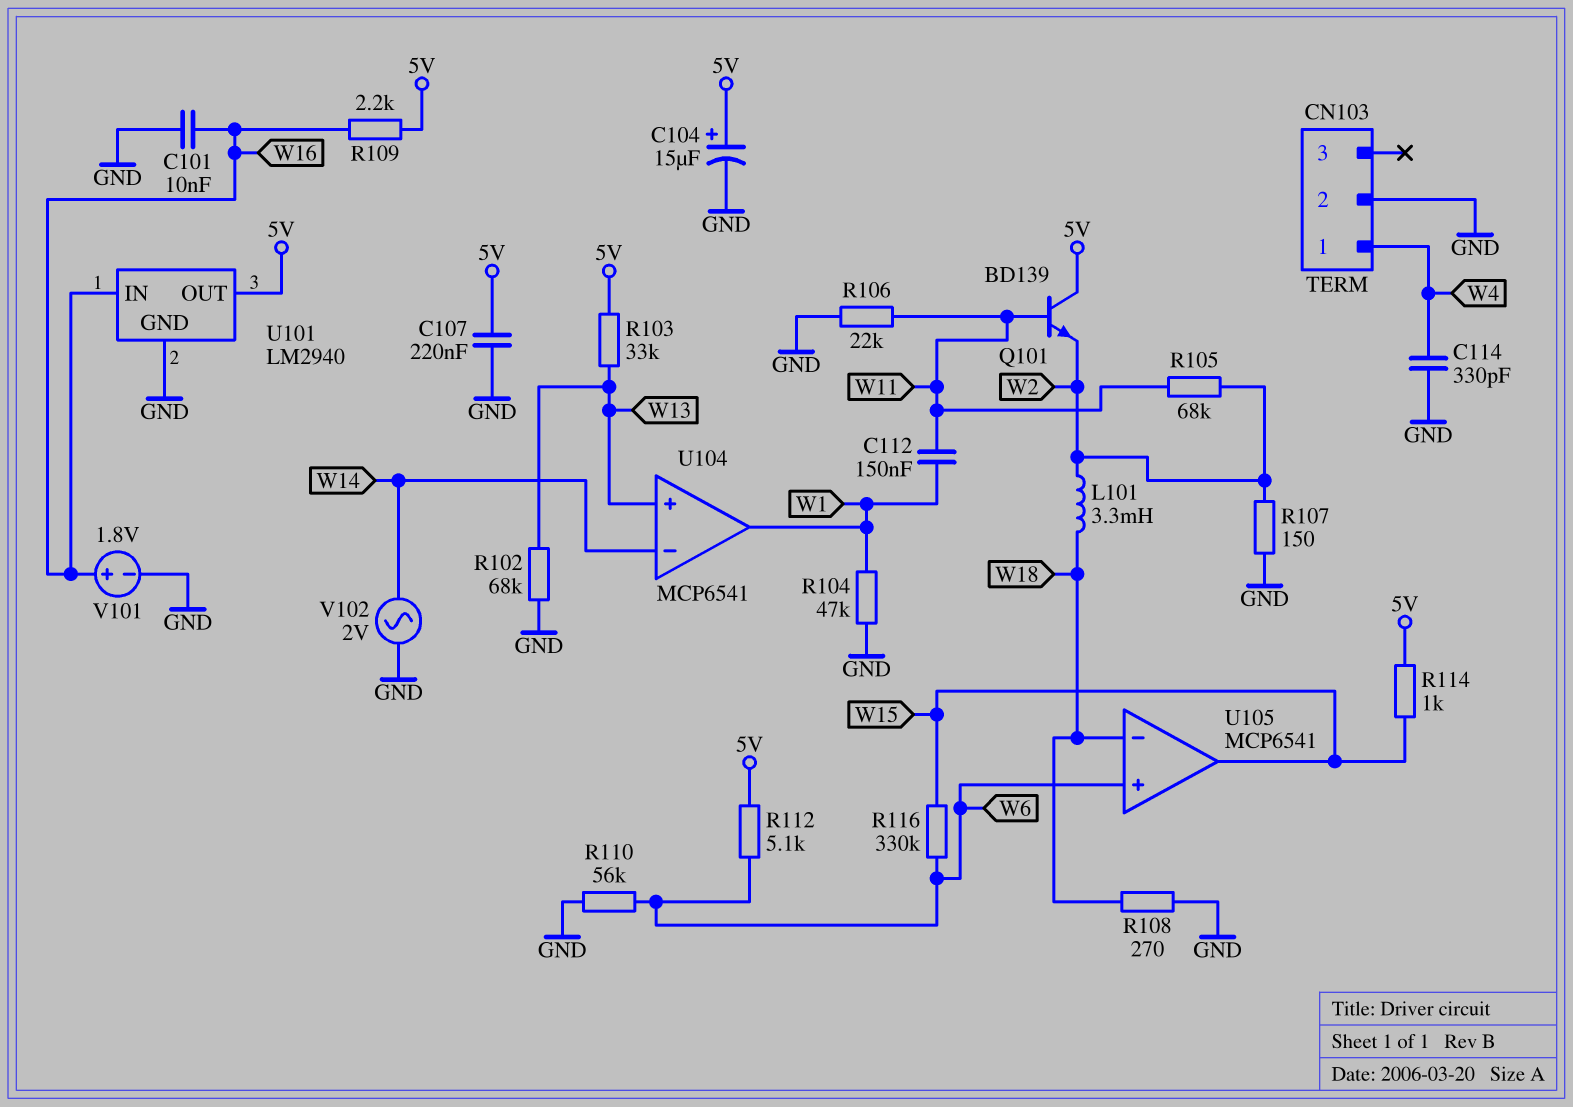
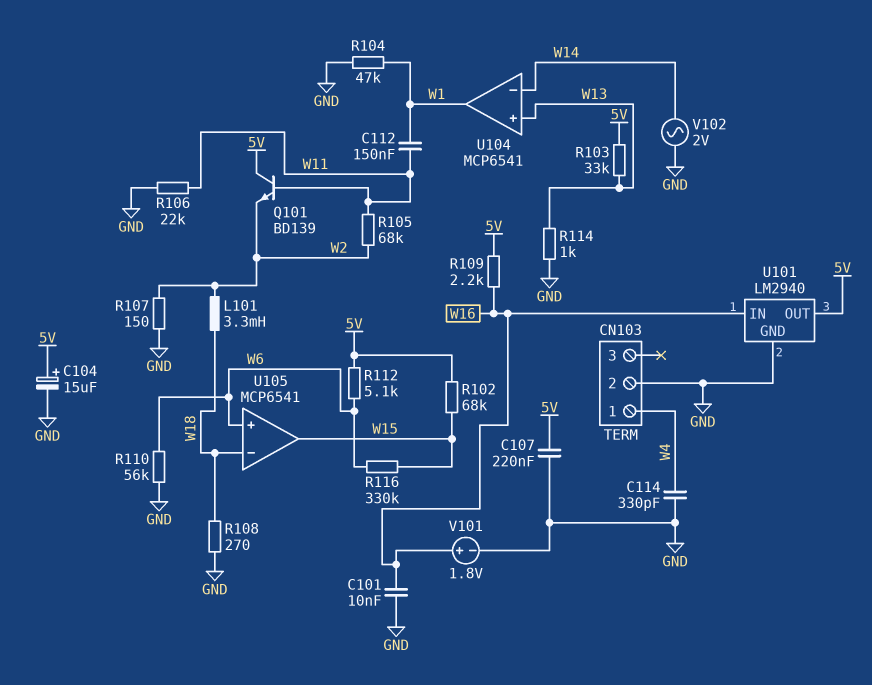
R102: 68k (GND, W13) -> 68k (5V, W15)
R114: 1k (5V, W15) -> 1k (GND, W13)

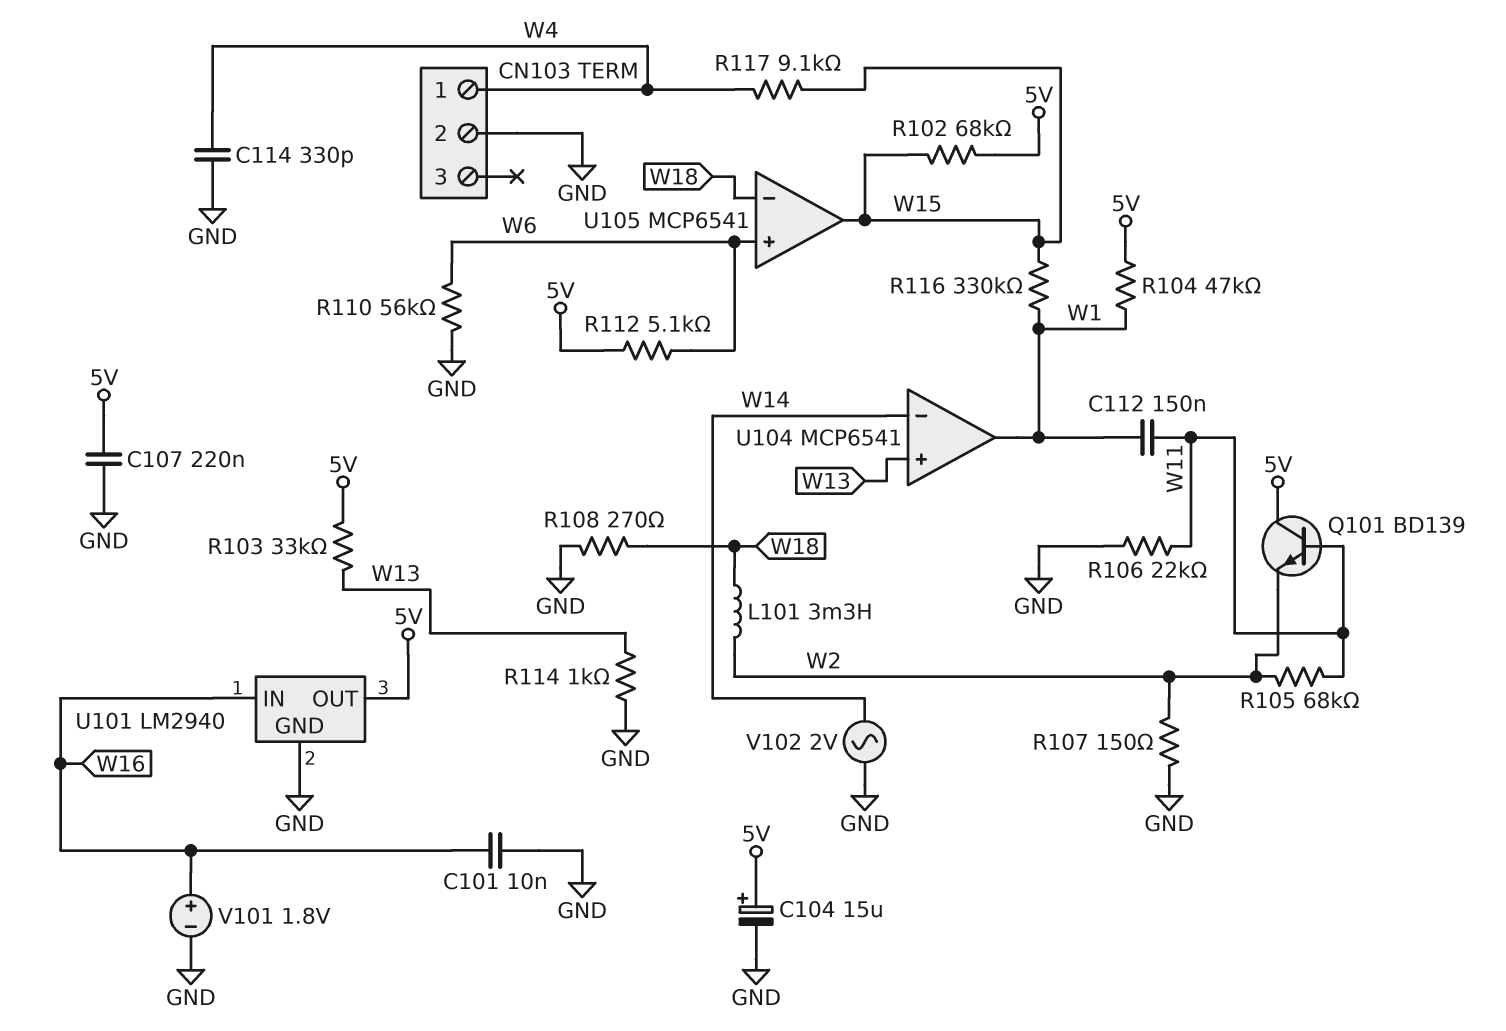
R104: 47k (GND, W1) -> 47k (5V, W1)
R109: 2.2k (5V, W16) -> none
R116: 330k (W6, W15) -> 330k (W1, W15)
R117: none -> 9.1k (W4, W15)

